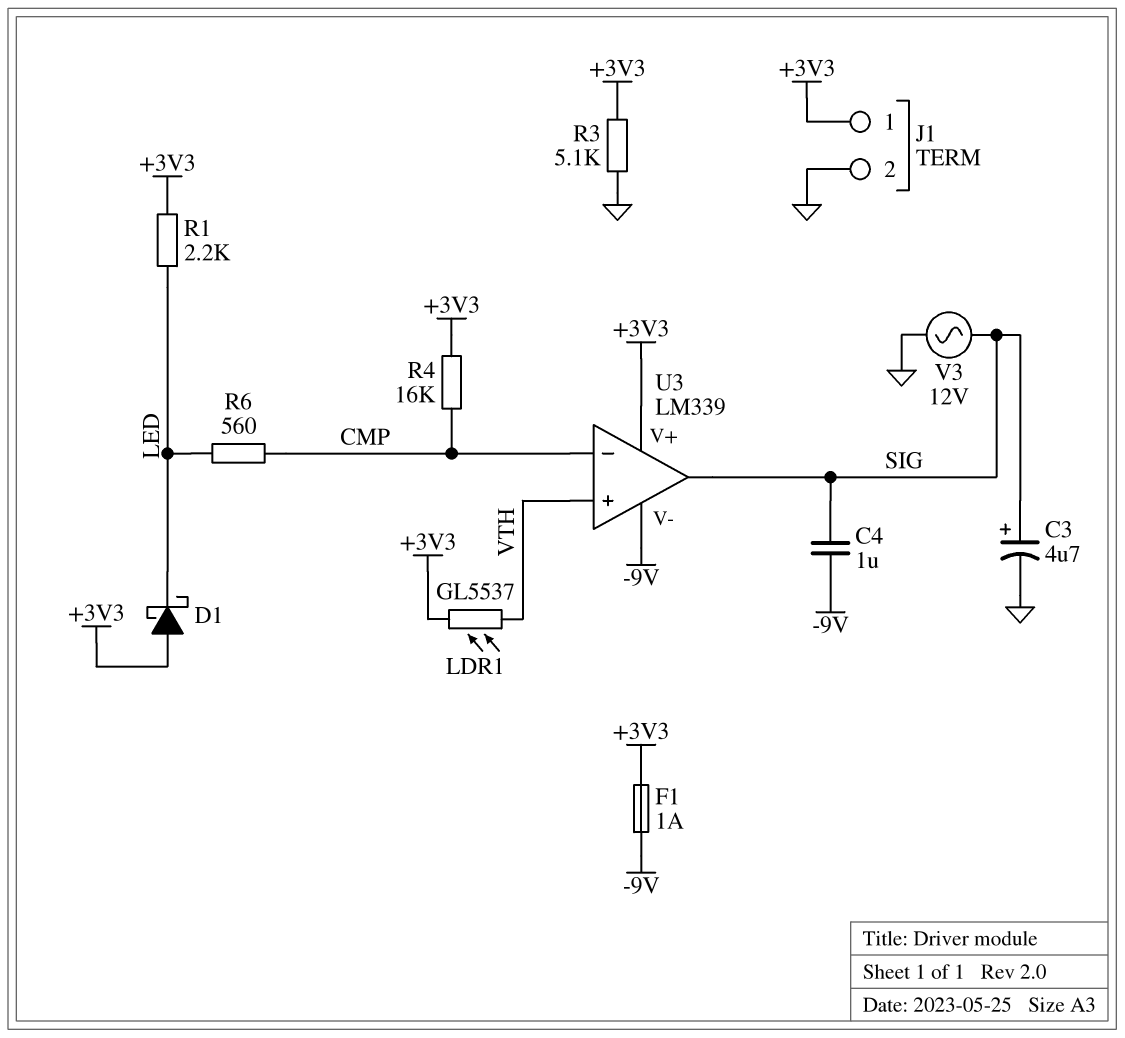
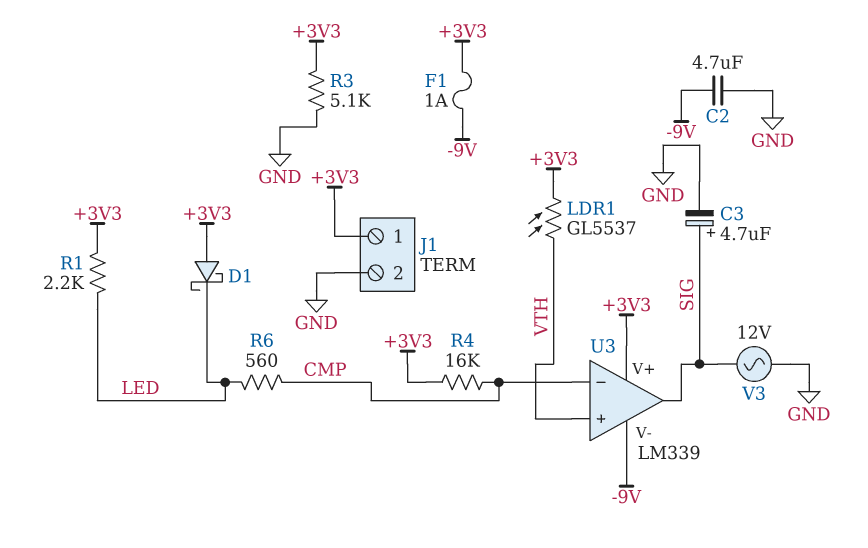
C2: none -> 4.7uF (-9V, GND)
C4: 1uF (-9V, SIG) -> none

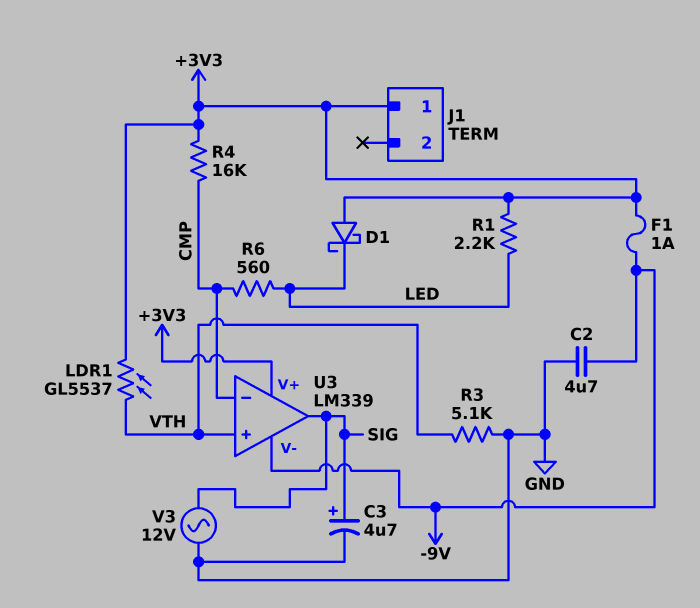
J1 pin 2: GND -> none
R3: 5.1k (+3V3, GND) -> 5.1k (GND, VTH)

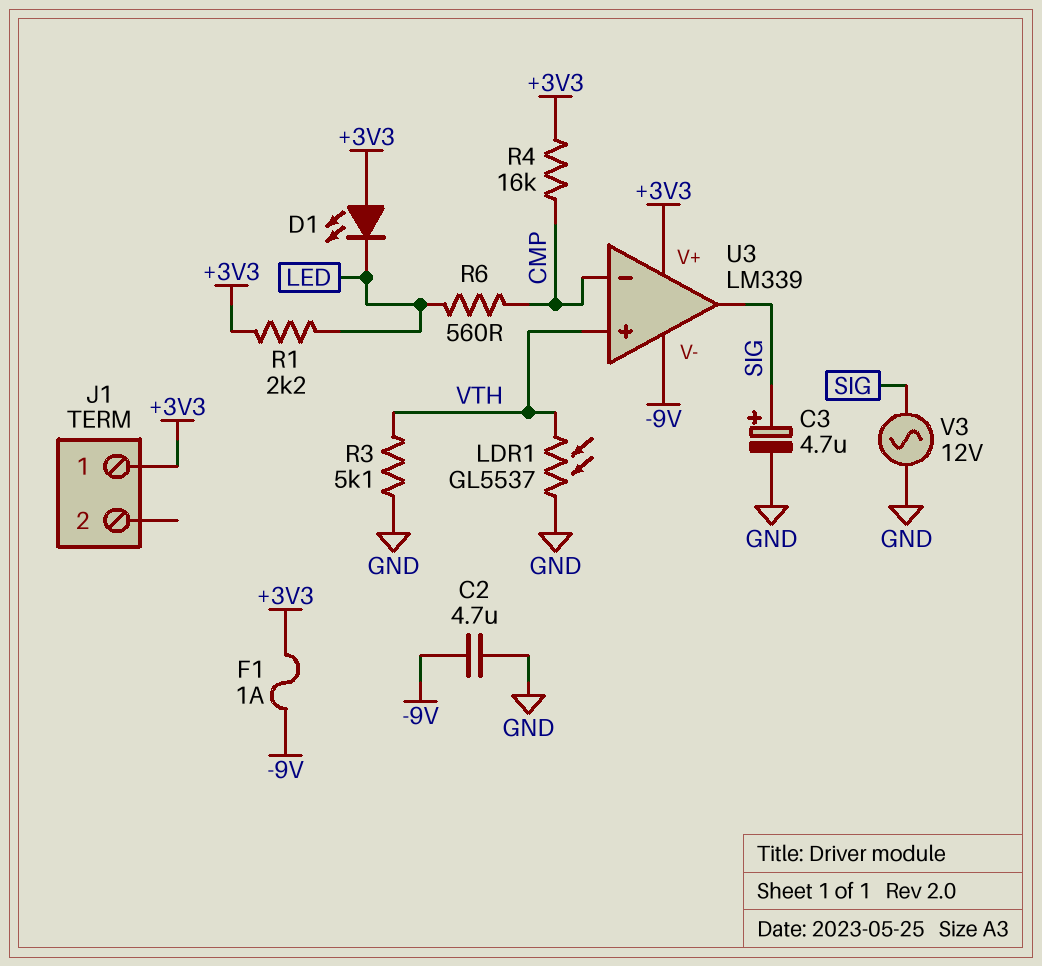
D1: schottky (A +3V3, K LED) -> LED (A +3V3, K LED)
LDR1: GL5537 (+3V3, VTH) -> GL5537 (GND, VTH)

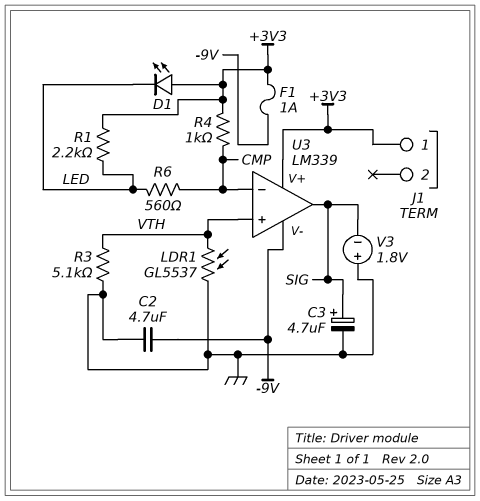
R4: 16k (+3V3, CMP) -> 1k (+3V3, CMP)
V3: AC 12V (GND, SIG) -> 1.8V (plus GND, minus SIG)

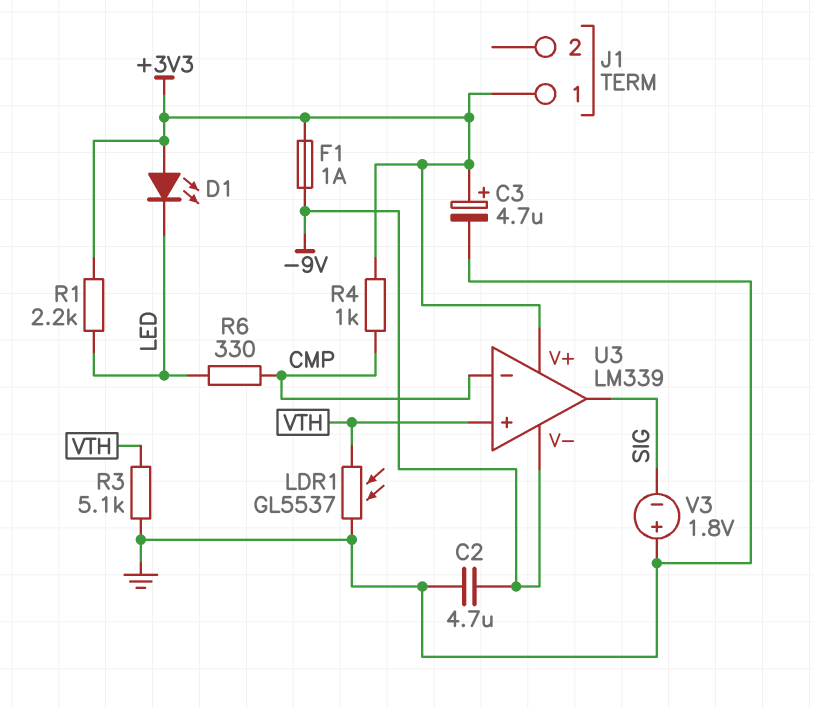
C3: 4.7uF (plus SIG, minus GND) -> 4.7uF (plus +3V3, minus GND)
R6: 560 (CMP, LED) -> 330 (CMP, LED)

